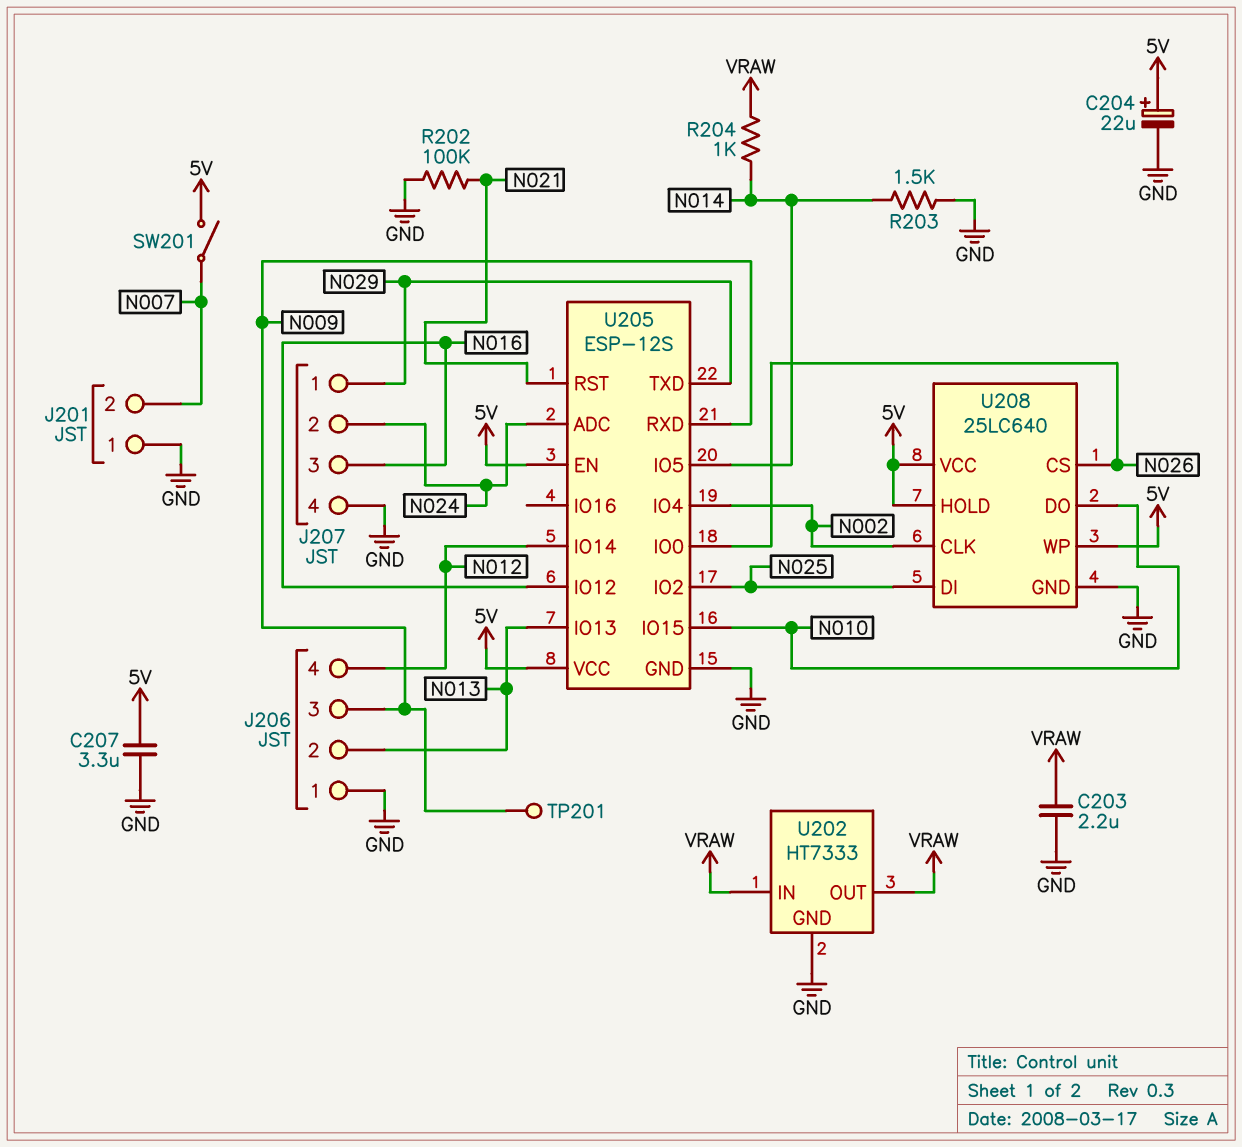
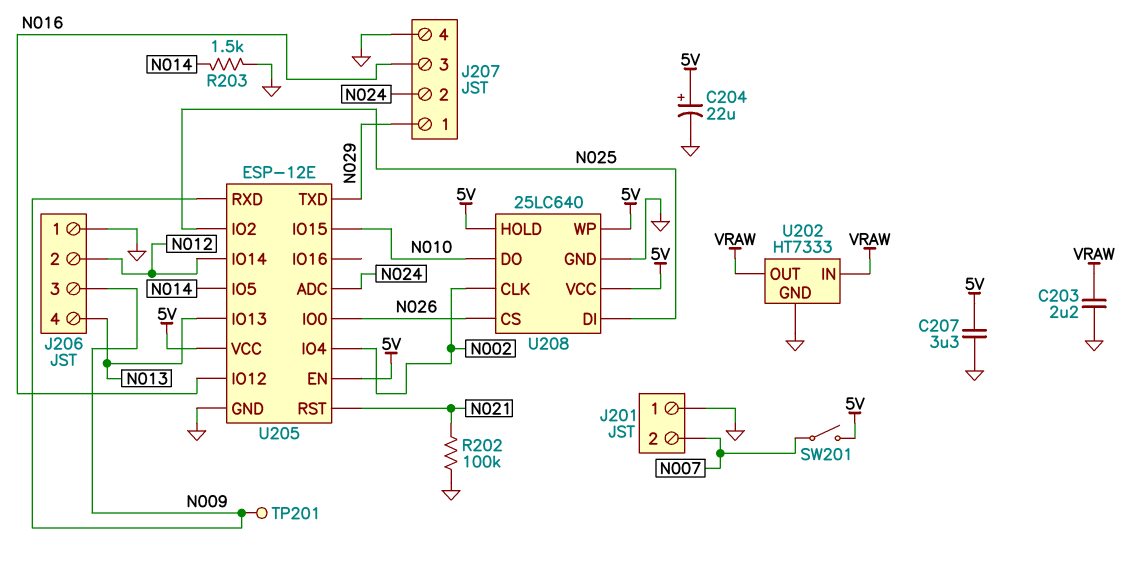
J206 pin 2: N013 -> N012
J206 pin 4: N012 -> N013
R204: 1k (N014, VRAW) -> none
U205: ESP-12S -> ESP-12E

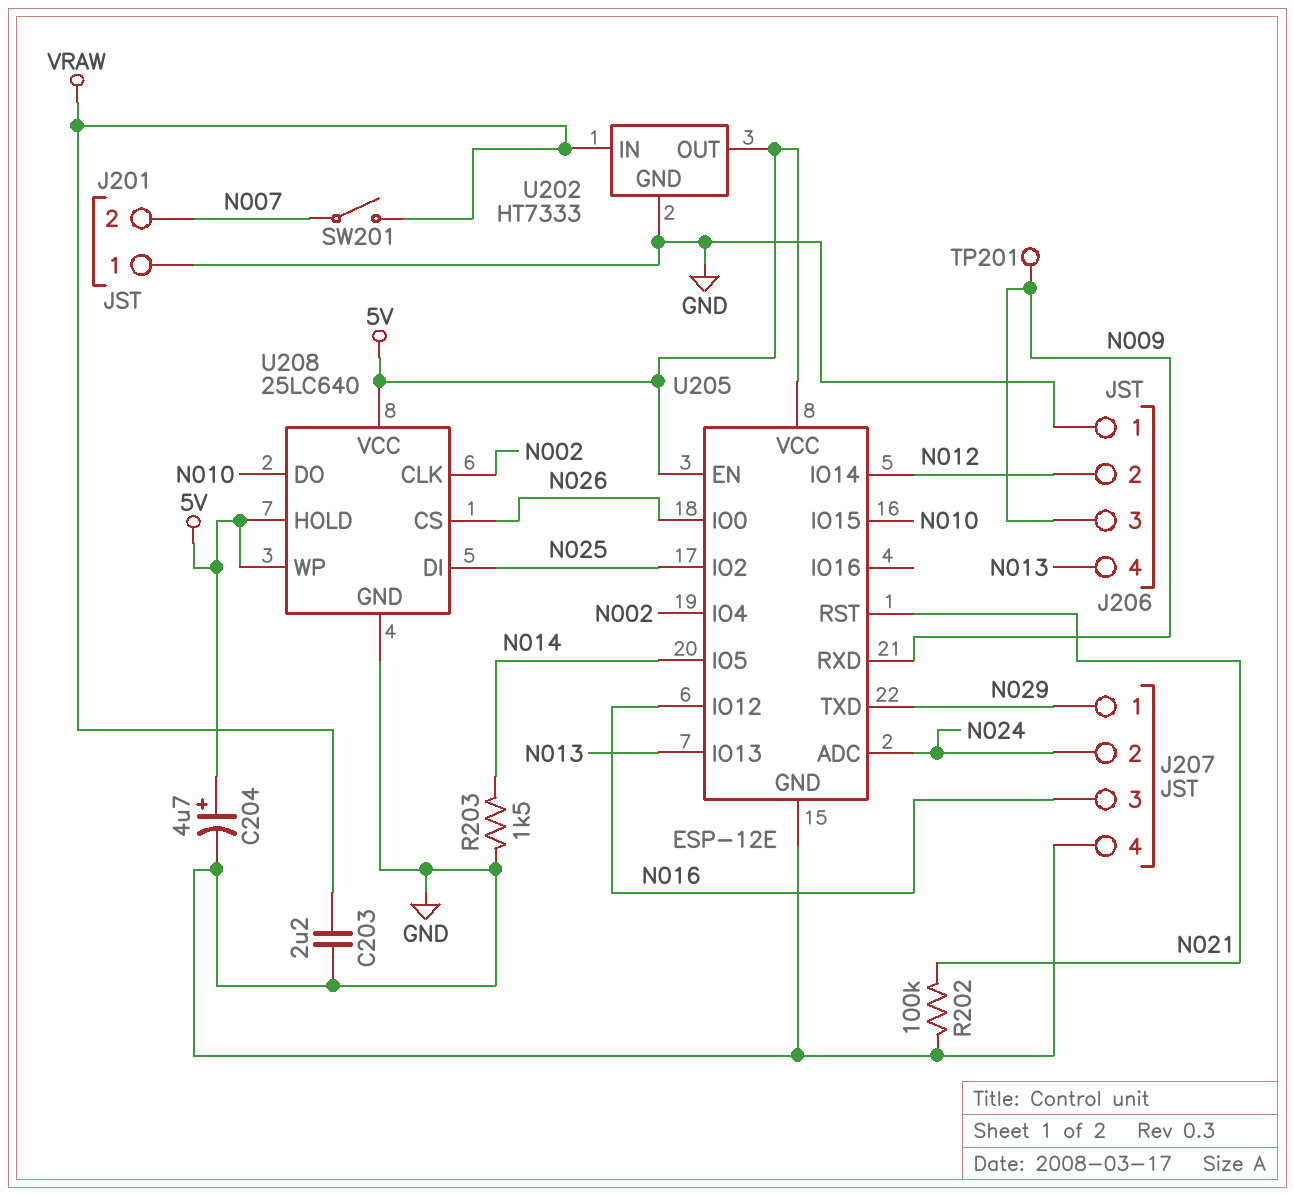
C204: 22uF (plus 5V, minus GND) -> 4.7uF (plus 5V, minus GND)
C207: 3.3uF (5V, GND) -> none
SW201: switch (5V, N007) -> switch (N007, VRAW)
U202 pin OUT: VRAW -> 5V

